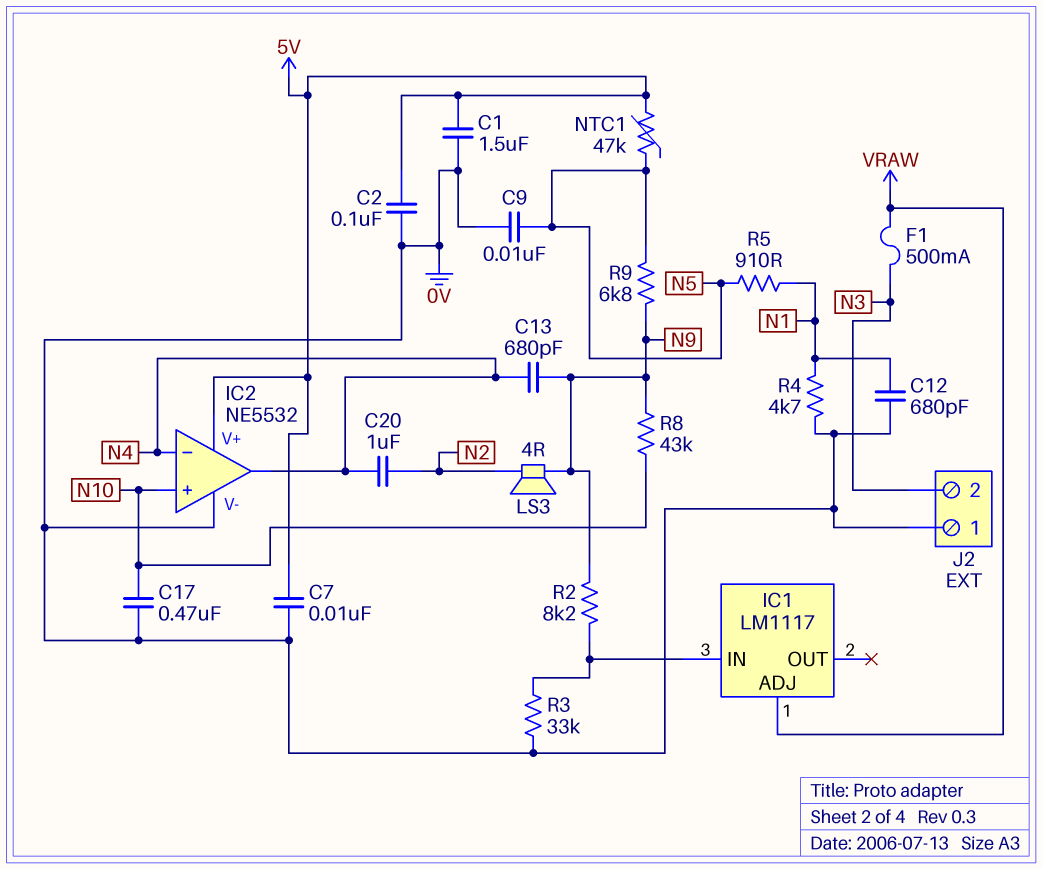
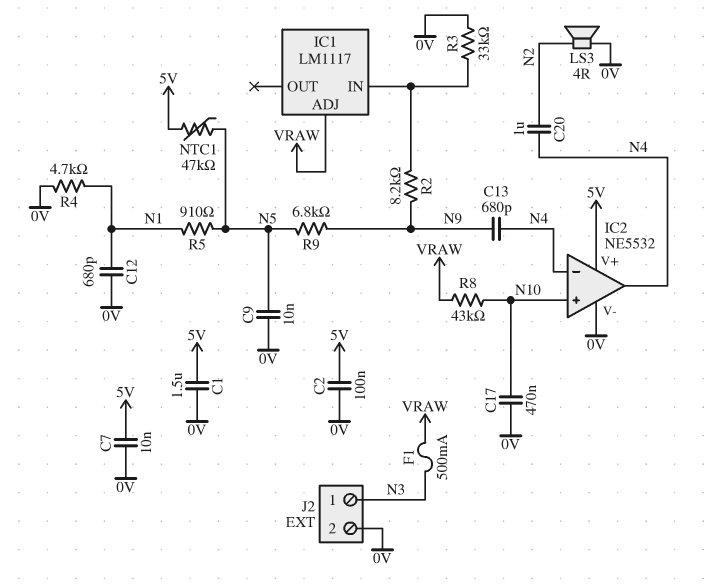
J2 pin 1: 0V -> N3
J2 pin 2: N3 -> 0V
LS3: speaker 4R (N2, N9) -> speaker 4R (0V, N2)
R8: 43k (N9, N10) -> 43k (N10, VRAW)

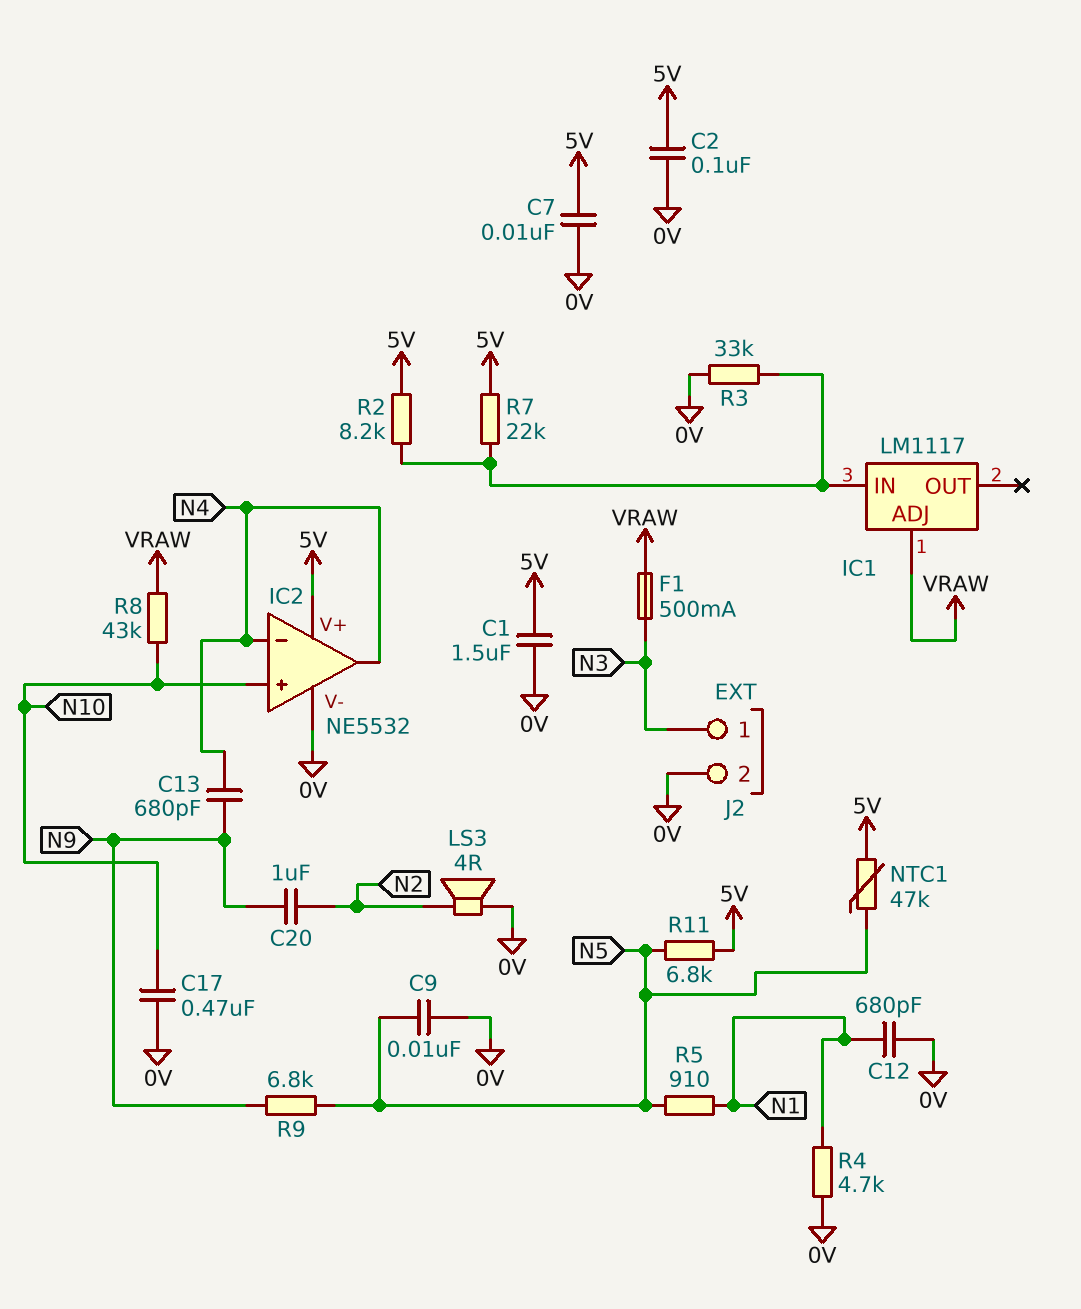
C20: 1uF (N2, N4) -> 1uF (N2, N9)
R2: 8.2k (IC1/IN, N9) -> 8.2k (5V, IC1/IN)
R7: none -> 22k (5V, IC1/IN)
R11: none -> 6.8k (5V, N5)

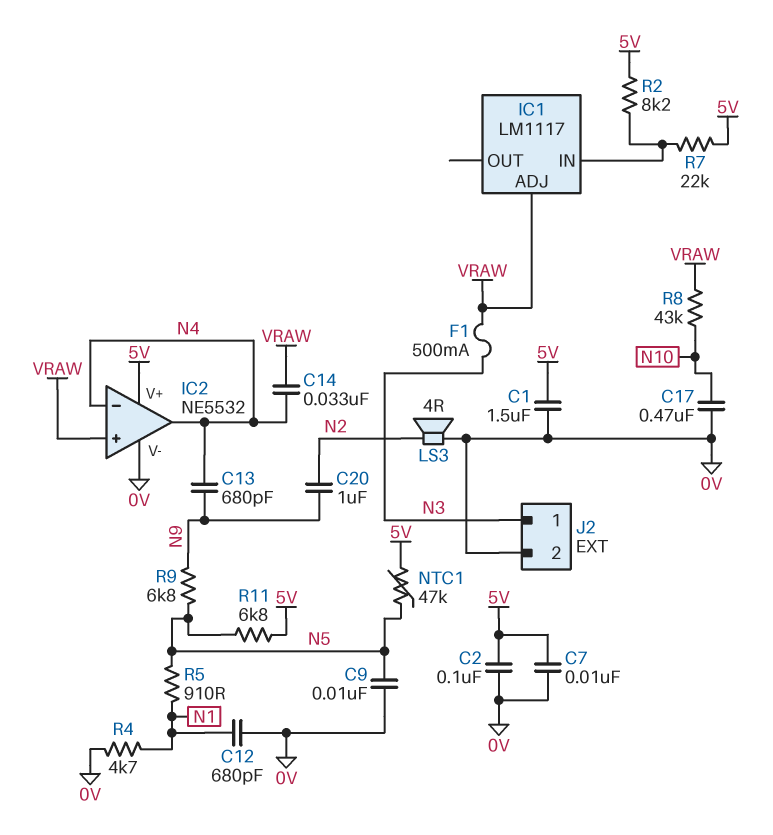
C14: none -> 33nF (N4, VRAW)
IC2 pin in+: N10 -> VRAW
R3: 33k (0V, IC1/IN) -> none

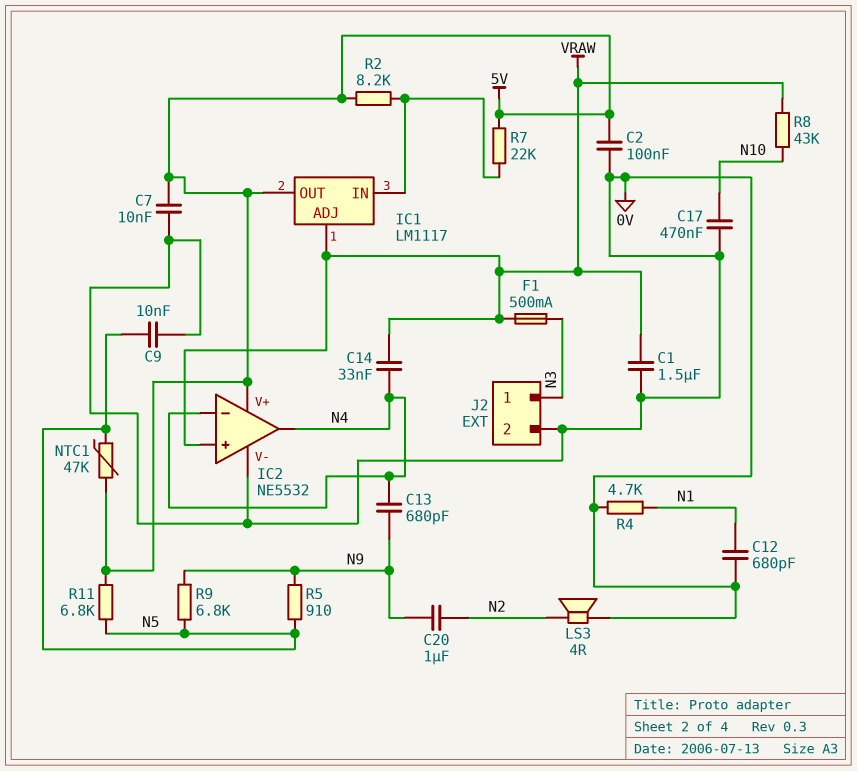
C1: 1.5uF (0V, 5V) -> 1.5uF (0V, VRAW)
IC1 pin OUT: none -> 5V
R5: 910 (N1, N5) -> 910 (N5, N9)

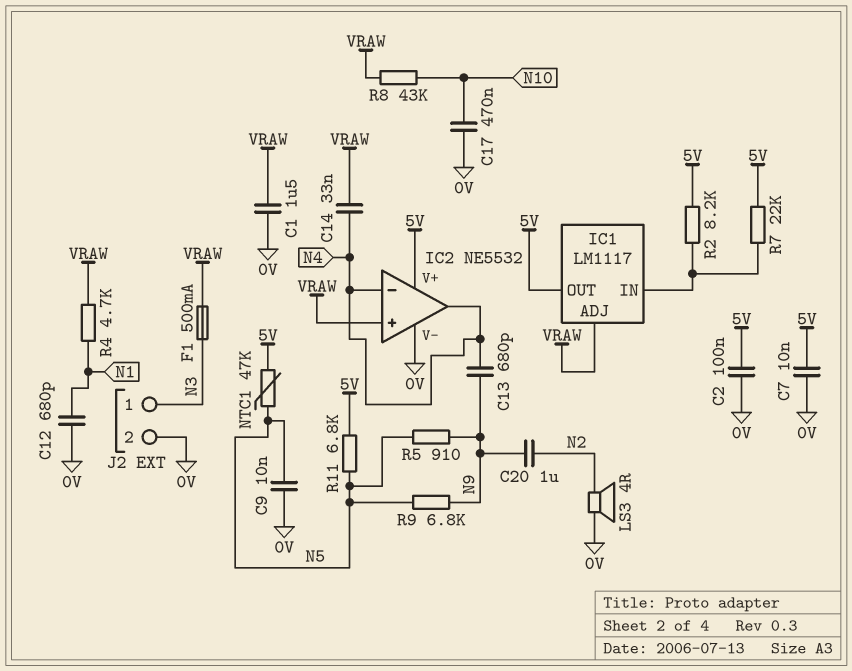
R4: 4.7k (0V, N1) -> 4.7k (N1, VRAW)

